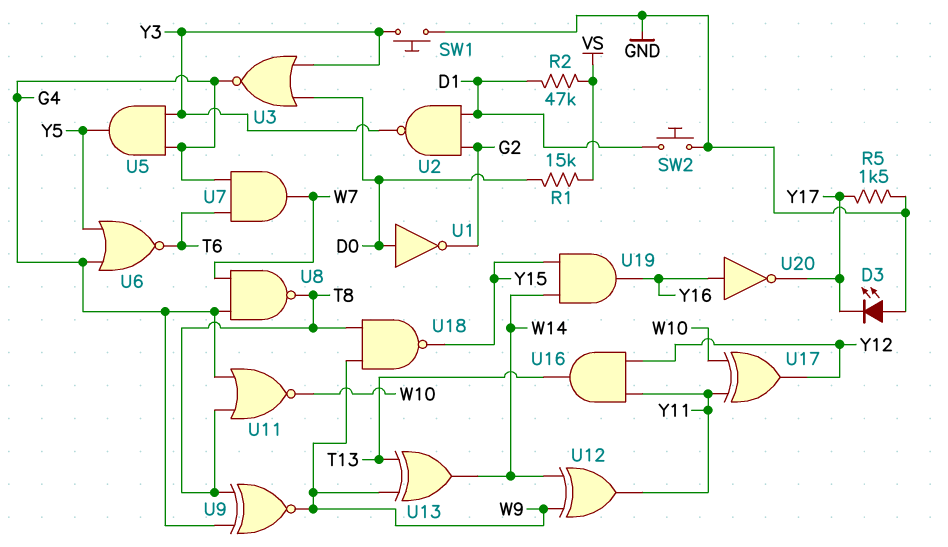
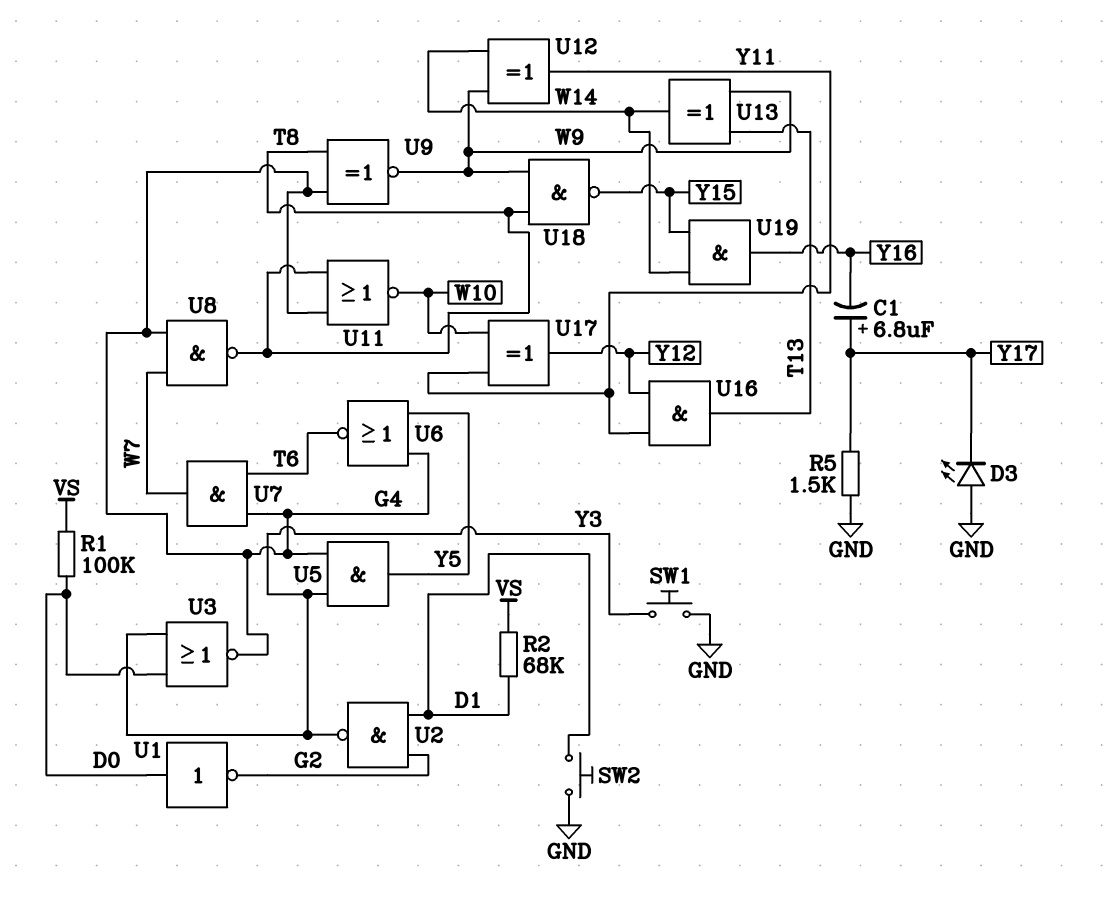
C1: none -> 6.8uF (plus Y17, minus Y16)
R1: 15k (D0, VS) -> 100k (D0, VS)
R2: 47k (D1, VS) -> 68k (D1, VS)
U20: NOT (in Y16, out Y17) -> none

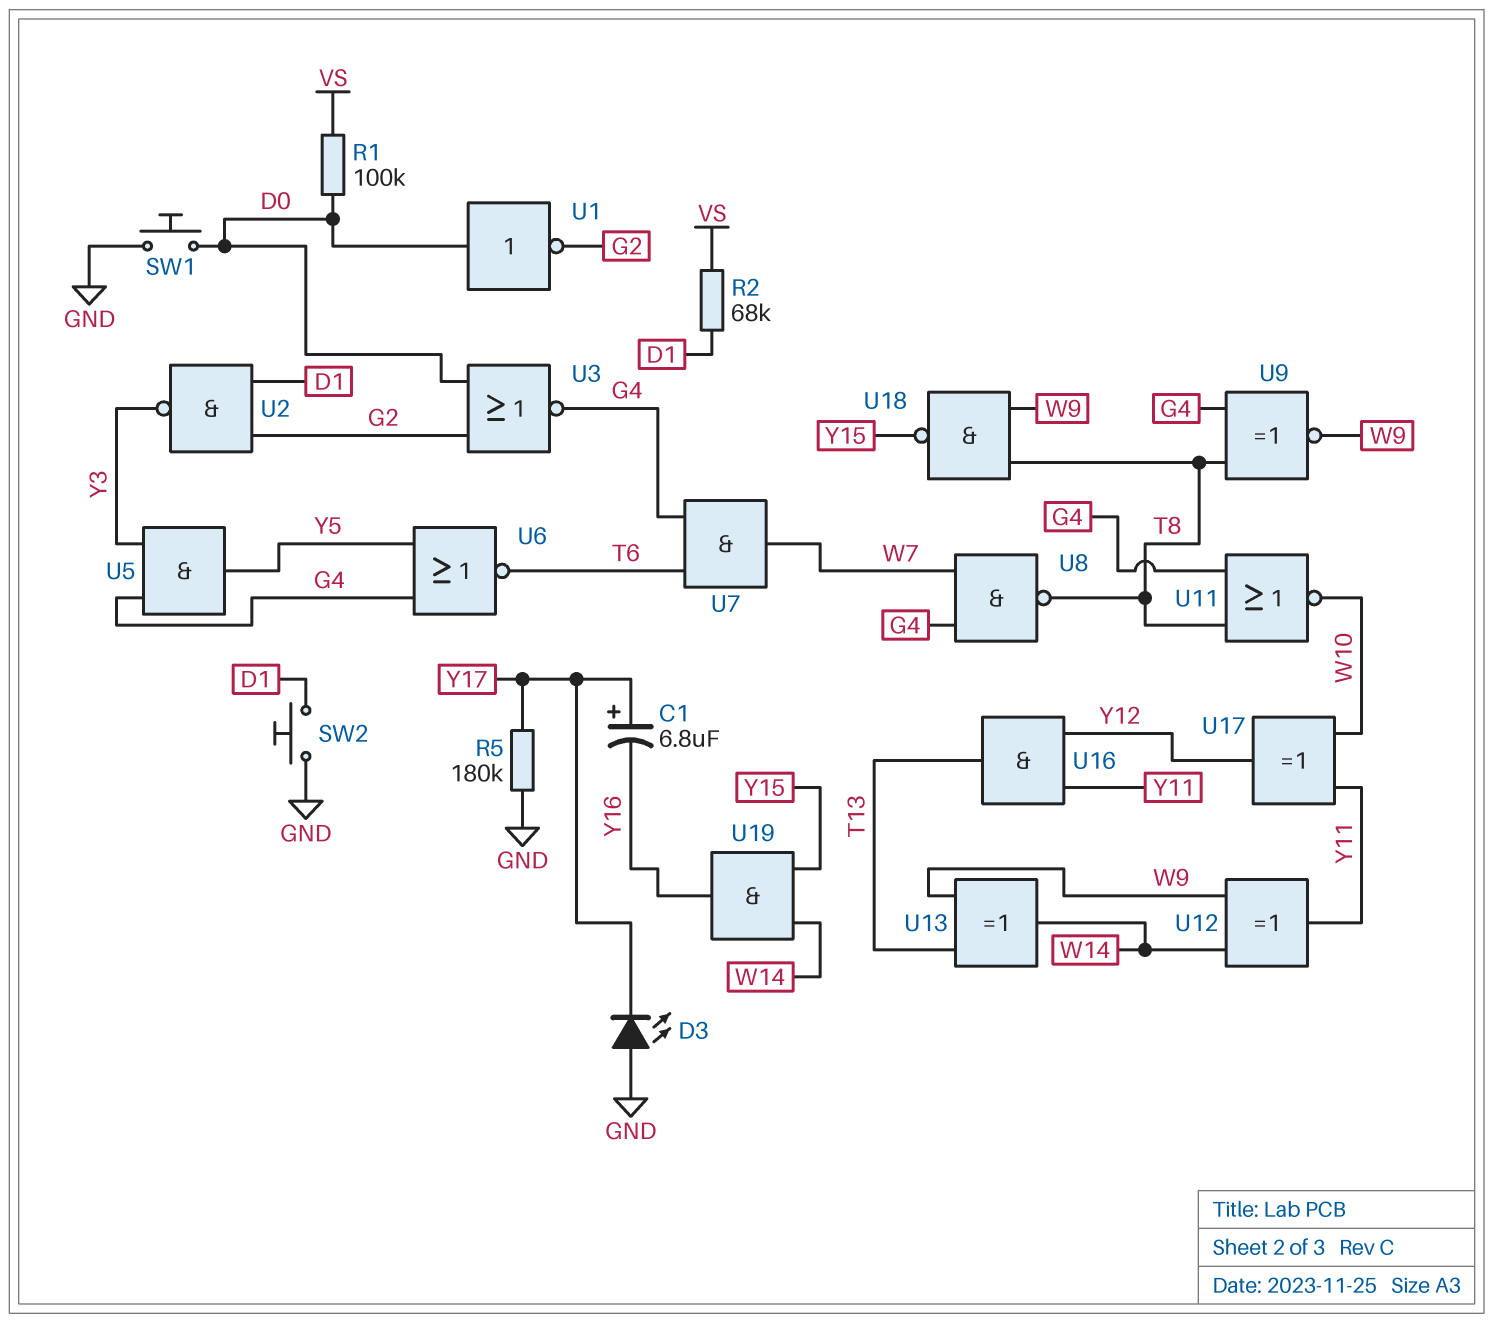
R5: 1.5k (GND, Y17) -> 180k (GND, Y17)
SW1: button (GND, Y3) -> button (D0, GND)
U3: NOR (in D0, in Y3, out G4) -> NOR (in D0, in G2, out G4)

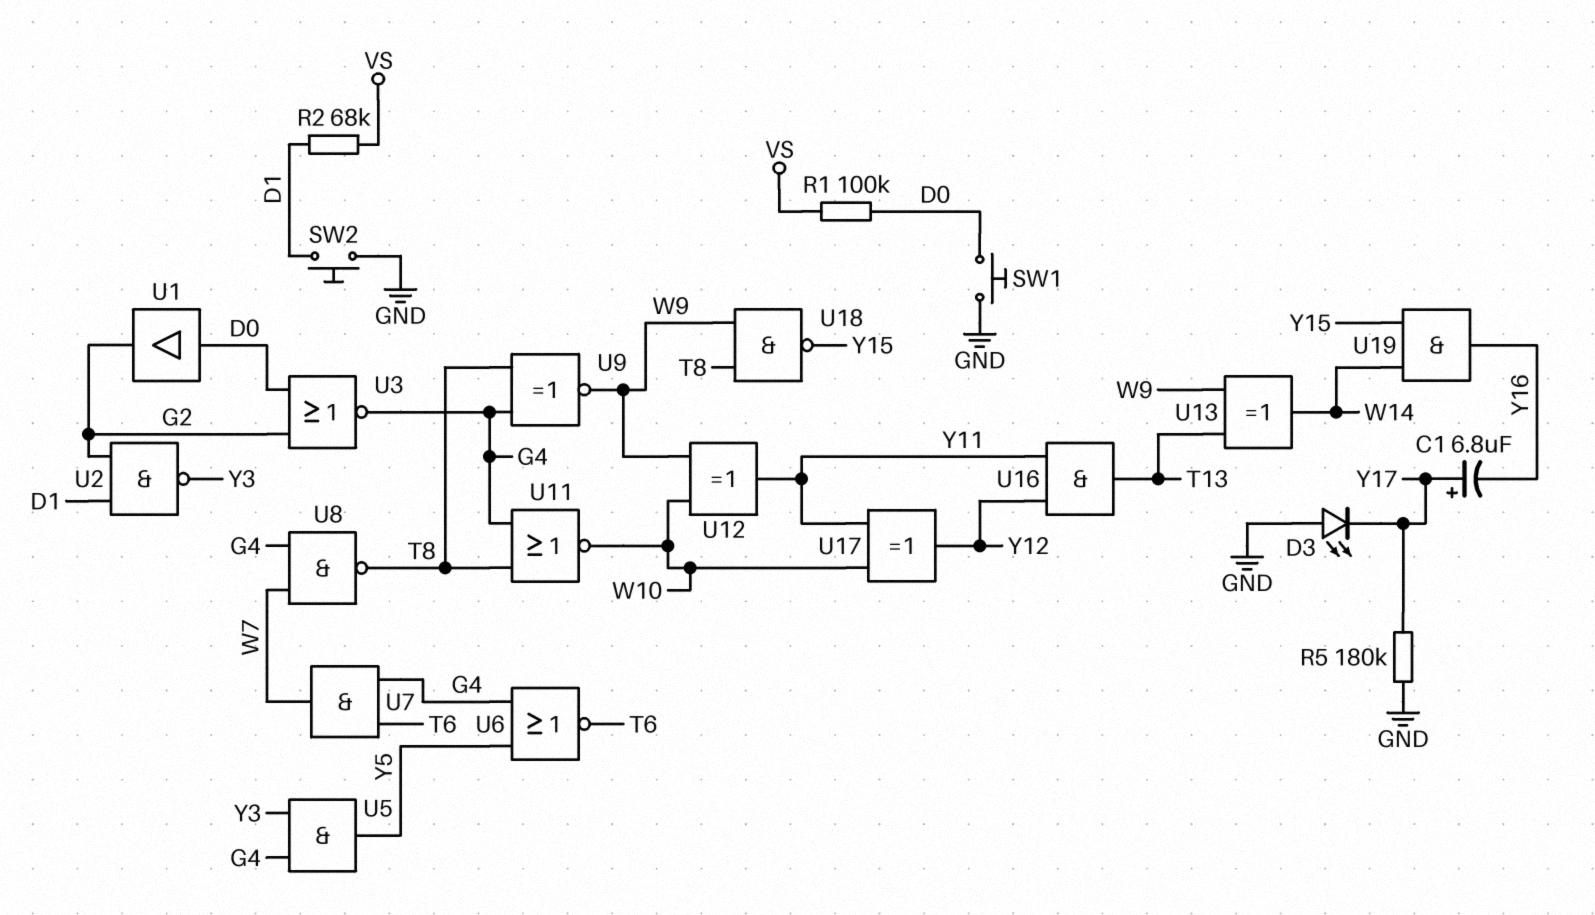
U1: NOT (in D0, out G2) -> buffer (in D0, out G2)
U12: XOR (in W9, in W14, out Y11) -> XOR (in W9, in W10, out Y11)

